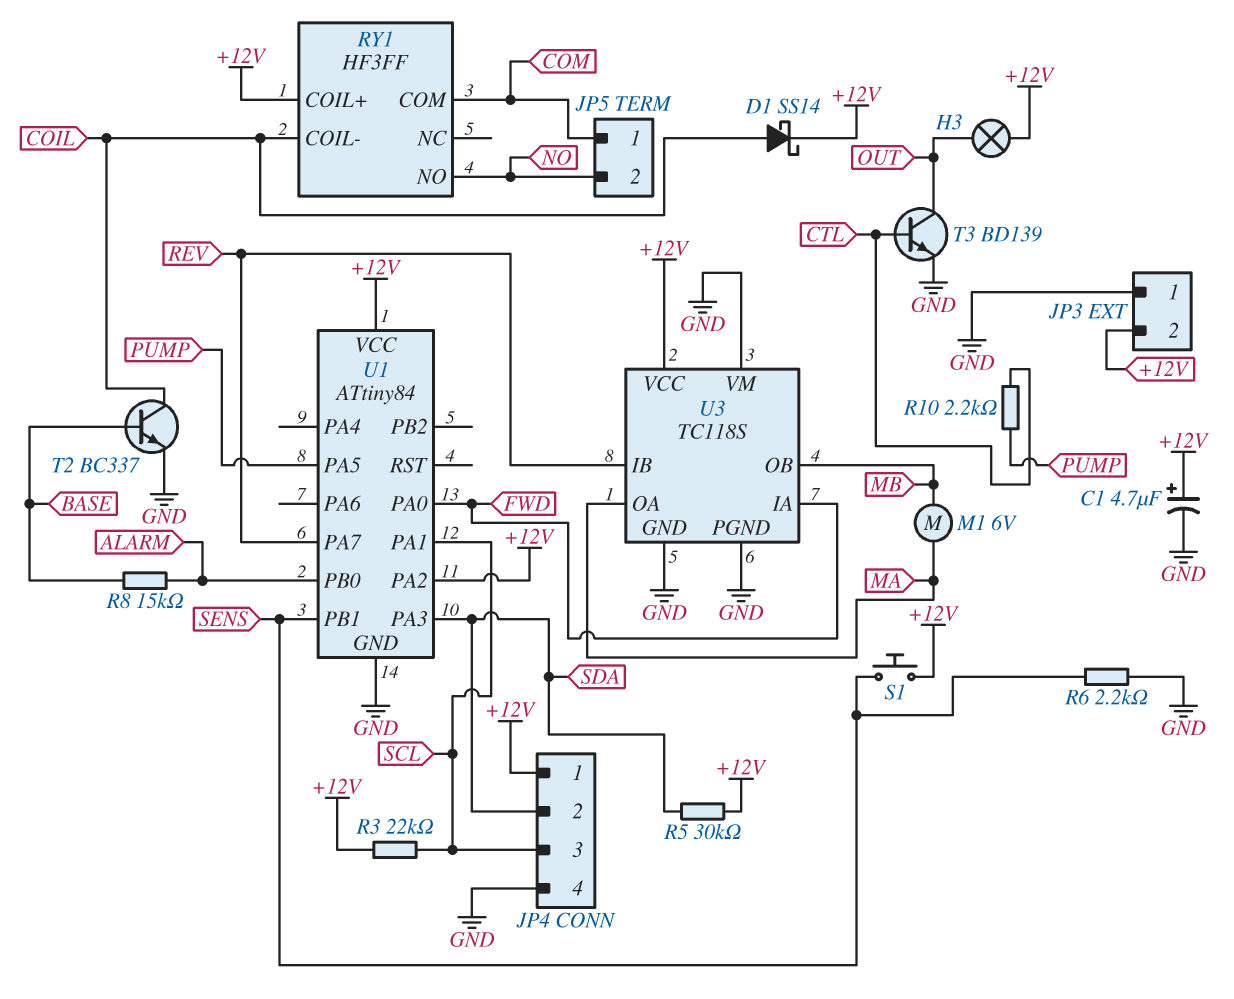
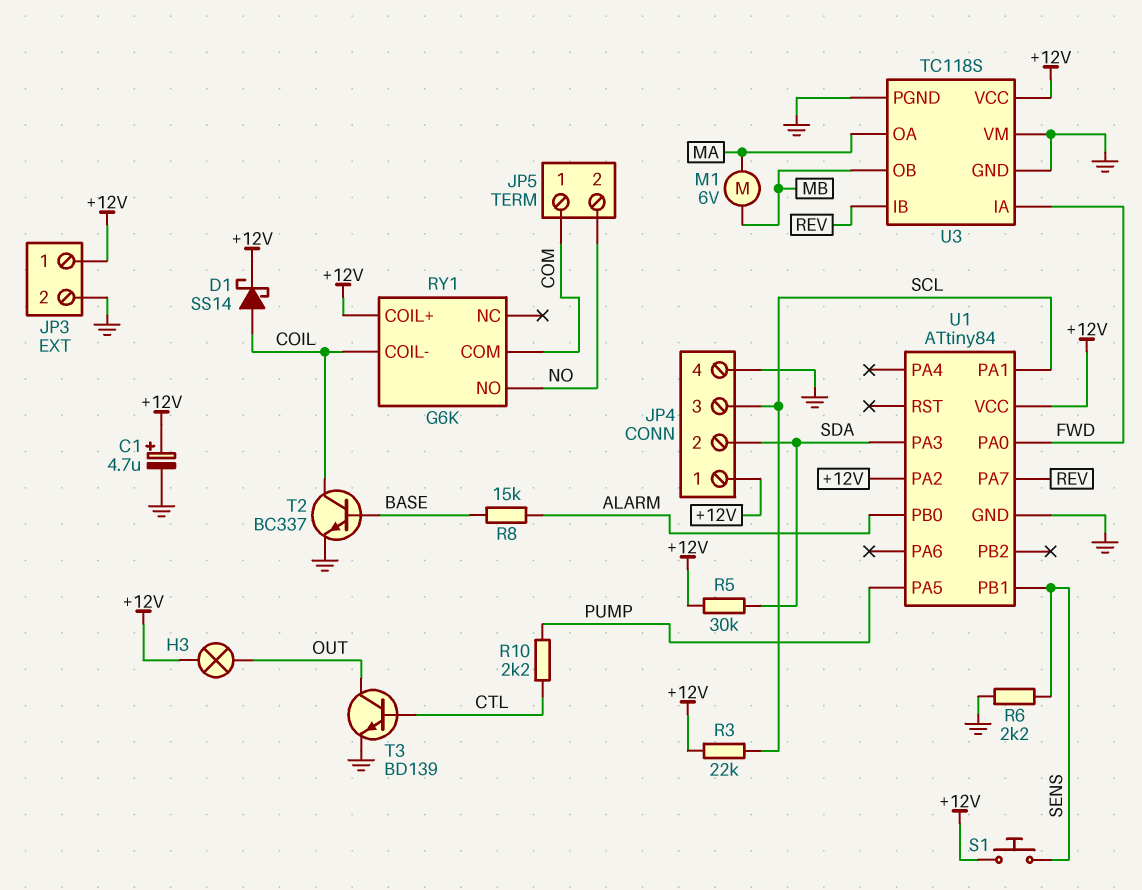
JP3 pin 1: GND -> +12V
JP3 pin 2: +12V -> GND
RY1: HF3FF -> G6K

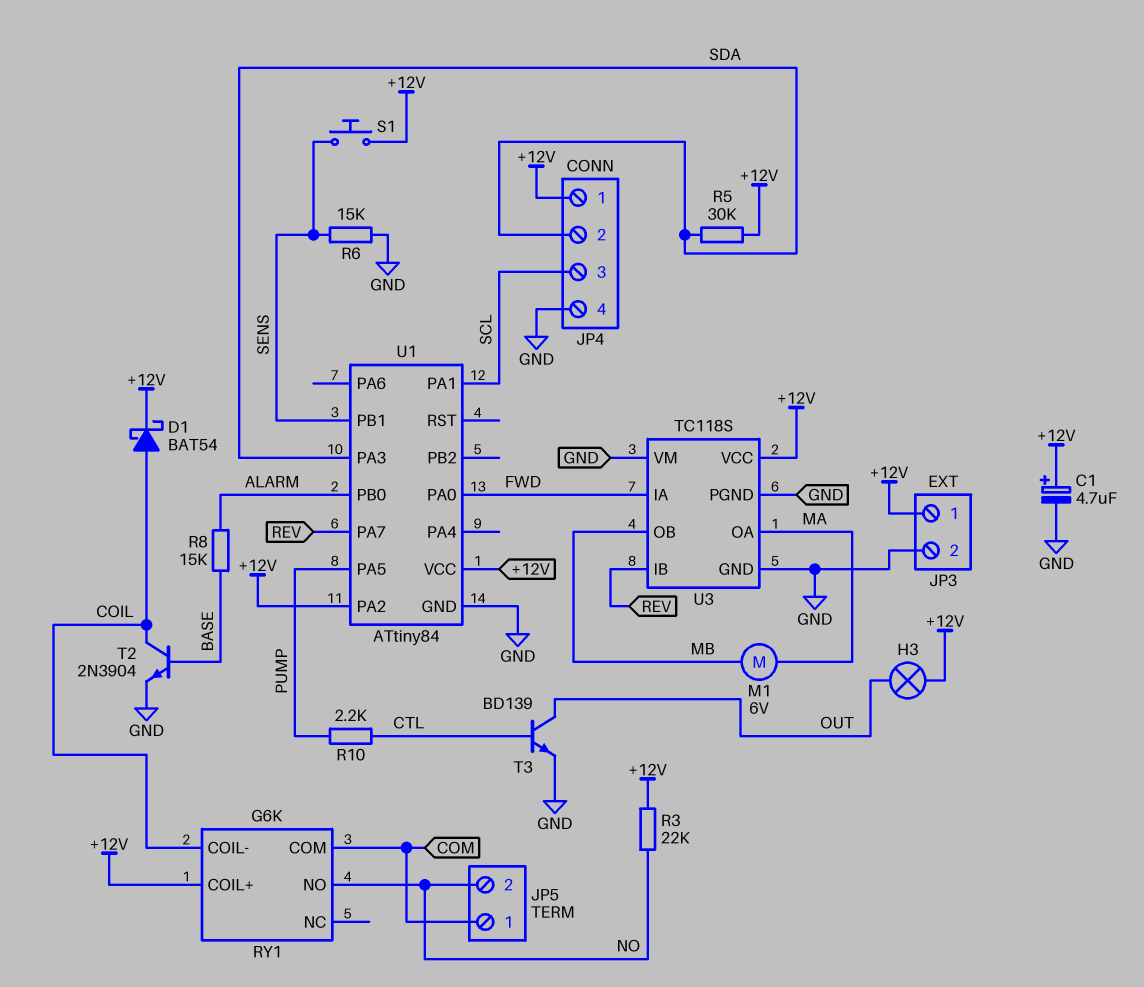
D1: schottky SS14 (A COIL, K +12V) -> schottky BAT54 (A COIL, K +12V)
R3: 22k (+12V, SCL) -> 22k (+12V, NO)
R6: 2.2k (GND, SENS) -> 15k (GND, SENS)
T2: NPN BC337 (B BASE, C COIL, E GND) -> NPN 2N3904 (B BASE, C COIL, E GND)

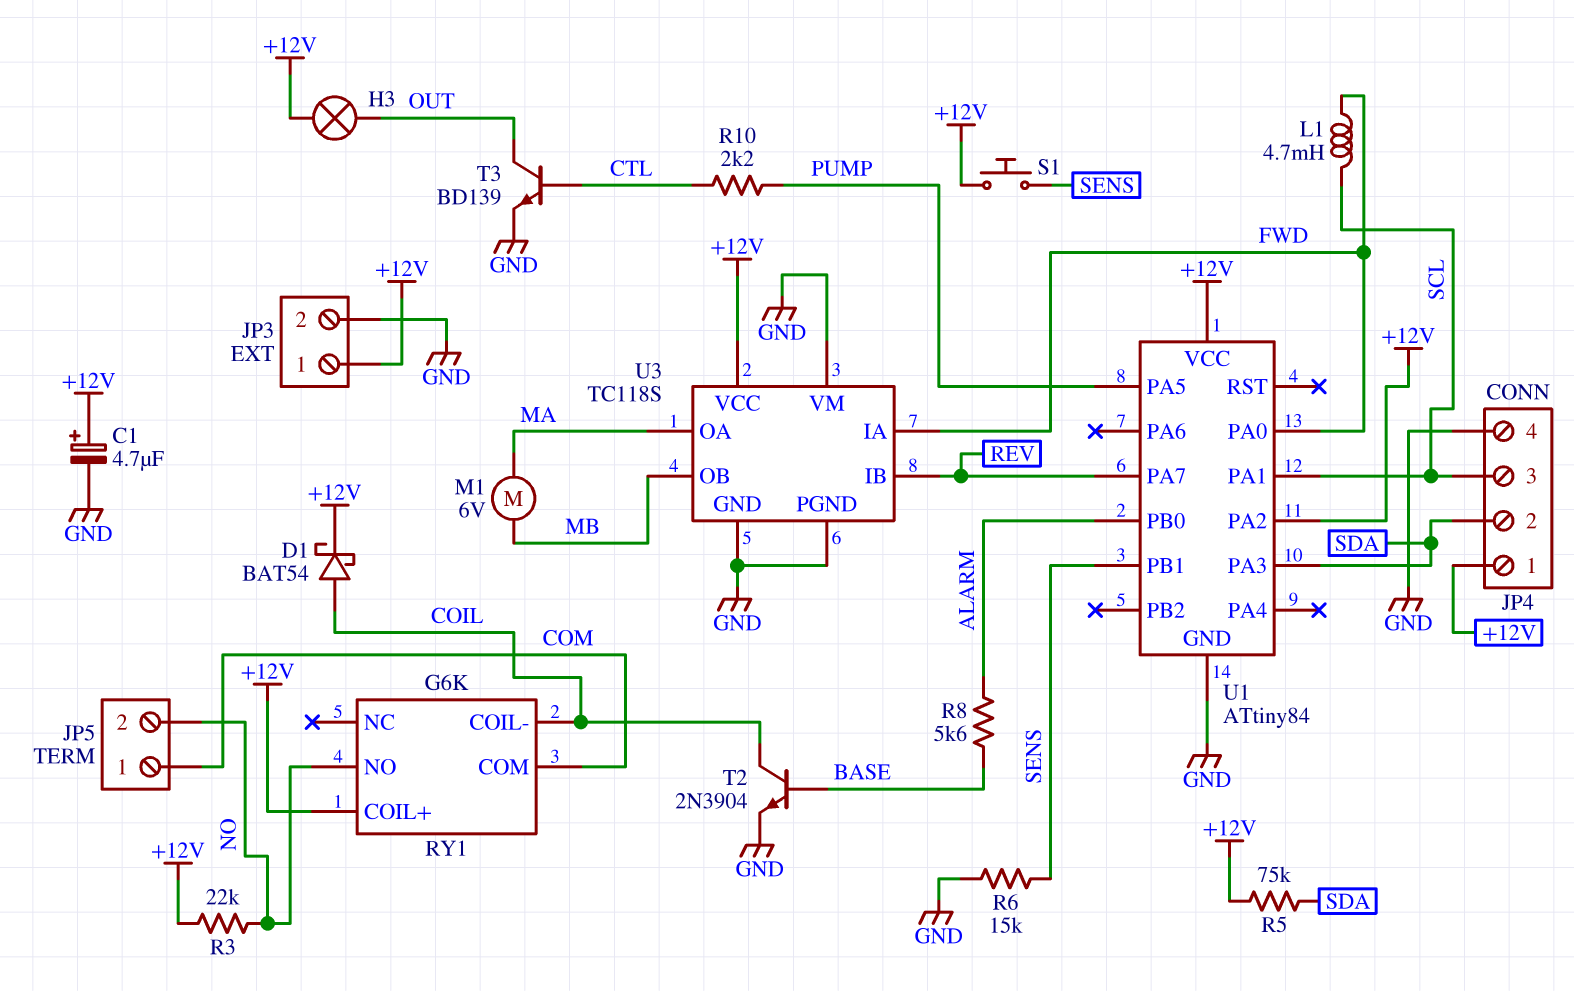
L1: none -> 4.7mH (FWD, SCL)
R5: 30k (+12V, SDA) -> 75k (+12V, SDA)
R8: 15k (ALARM, BASE) -> 5.6k (ALARM, BASE)

